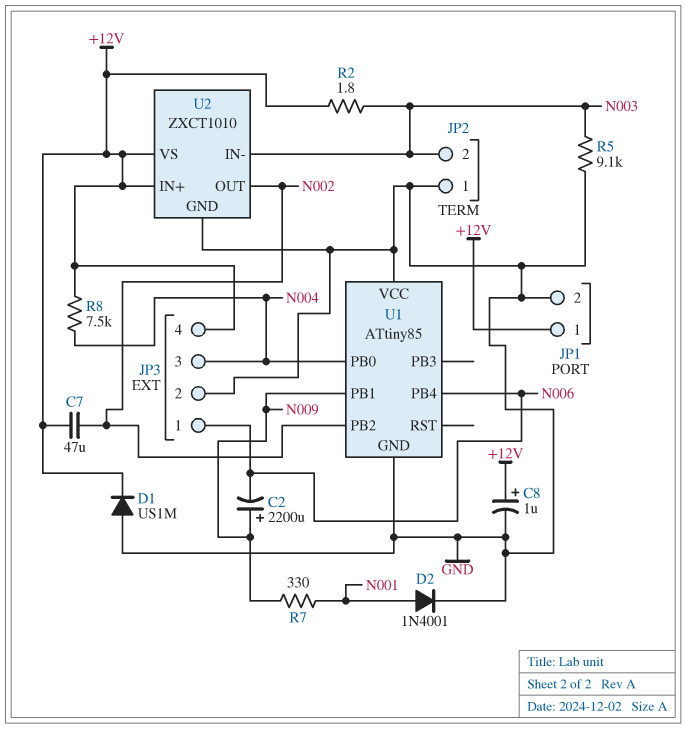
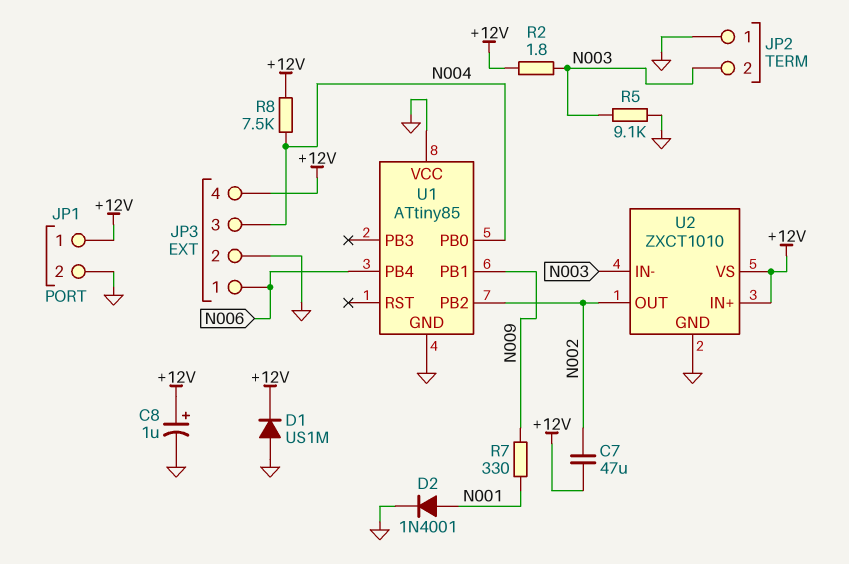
C2: 2200uF (plus N009, minus N006) -> none

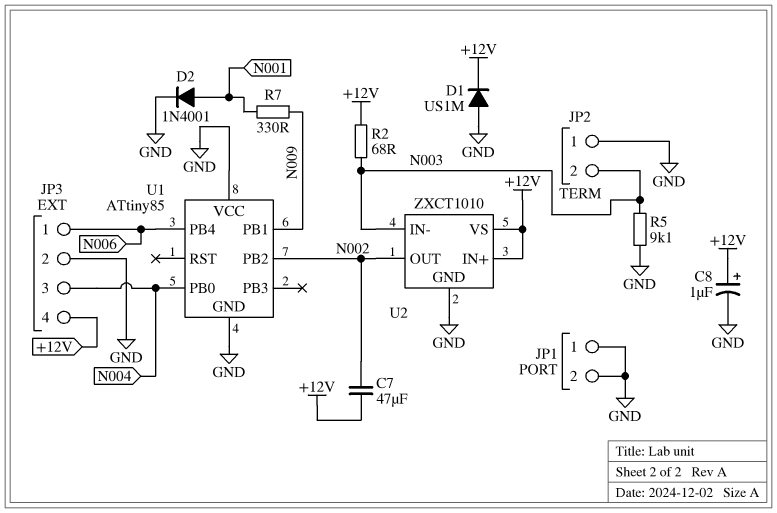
JP1 pin 1: +12V -> GND
R2: 1.8 (+12V, N003) -> 68 (+12V, N003)
R8: 7.5k (+12V, N004) -> none

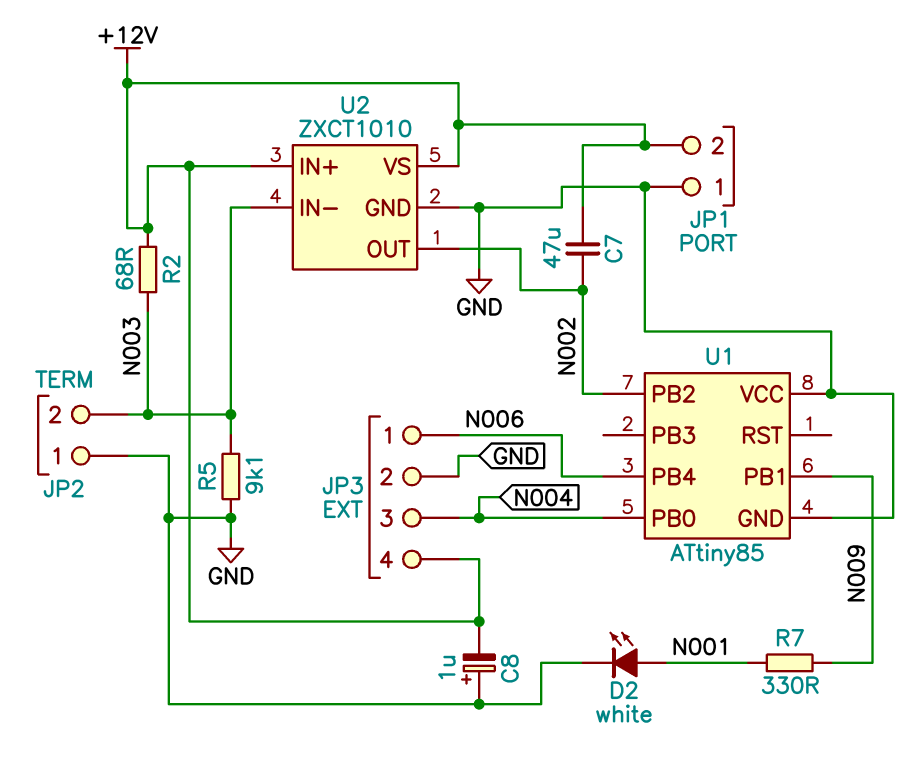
C8: 1uF (plus +12V, minus GND) -> 1uF (plus GND, minus +12V)
D1: diode US1M (A GND, K +12V) -> none
D2: diode 1N4001 (A N001, K GND) -> LED white (A N001, K GND)
JP1 pin 2: GND -> +12V

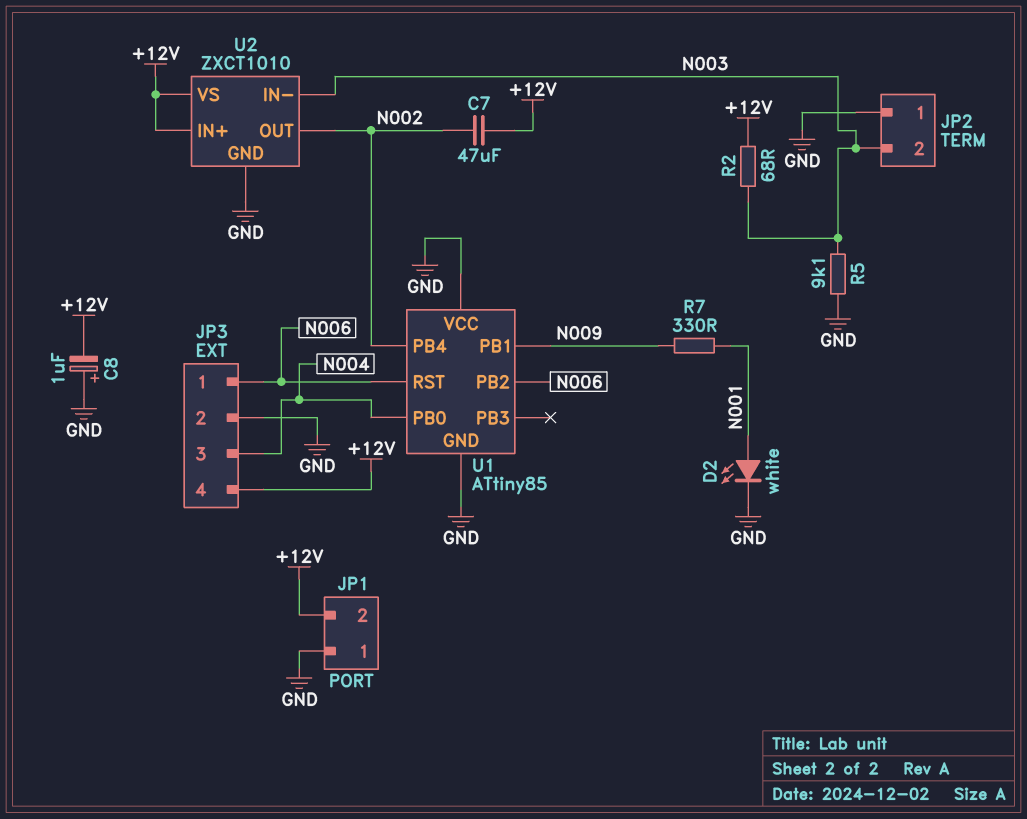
U1 pin PB2: N002 -> N006
U1 pin PB4: N006 -> N002
U1 pin RST: none -> N006

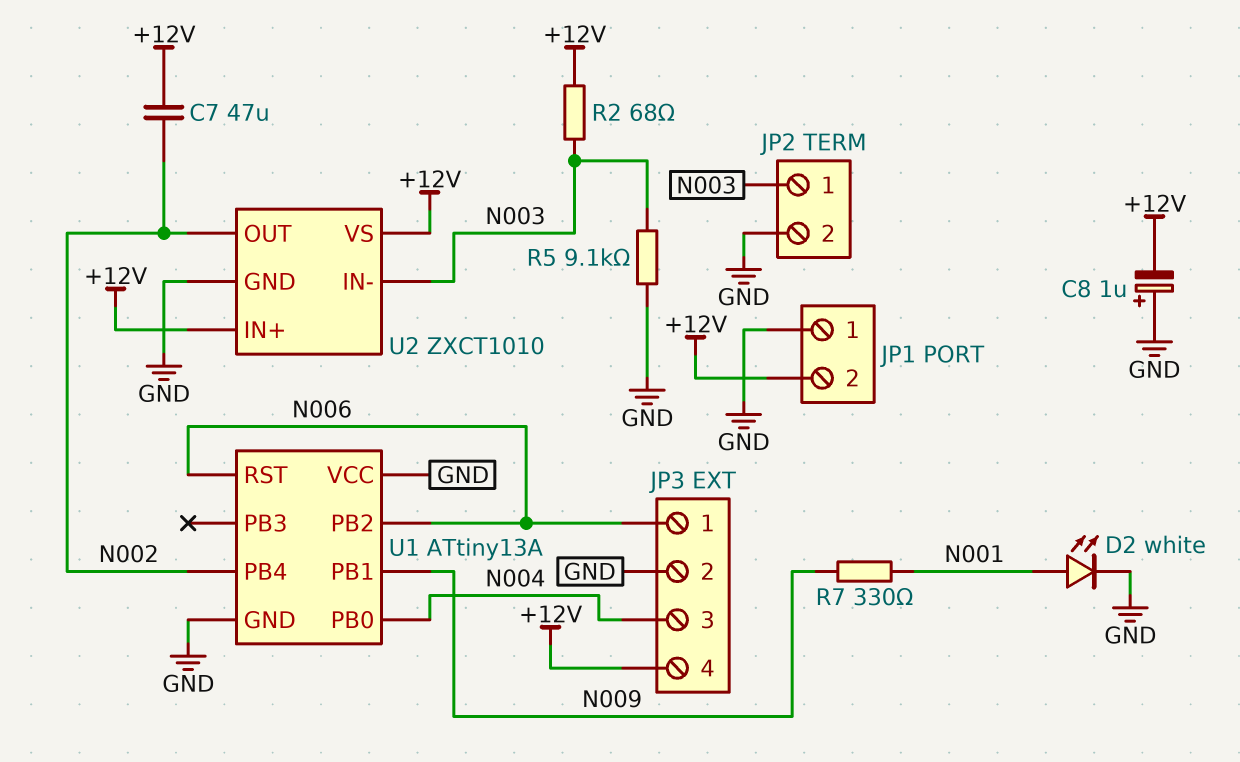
JP2 pin 1: GND -> N003
JP2 pin 2: N003 -> GND
U1: ATtiny85 -> ATtiny13A

